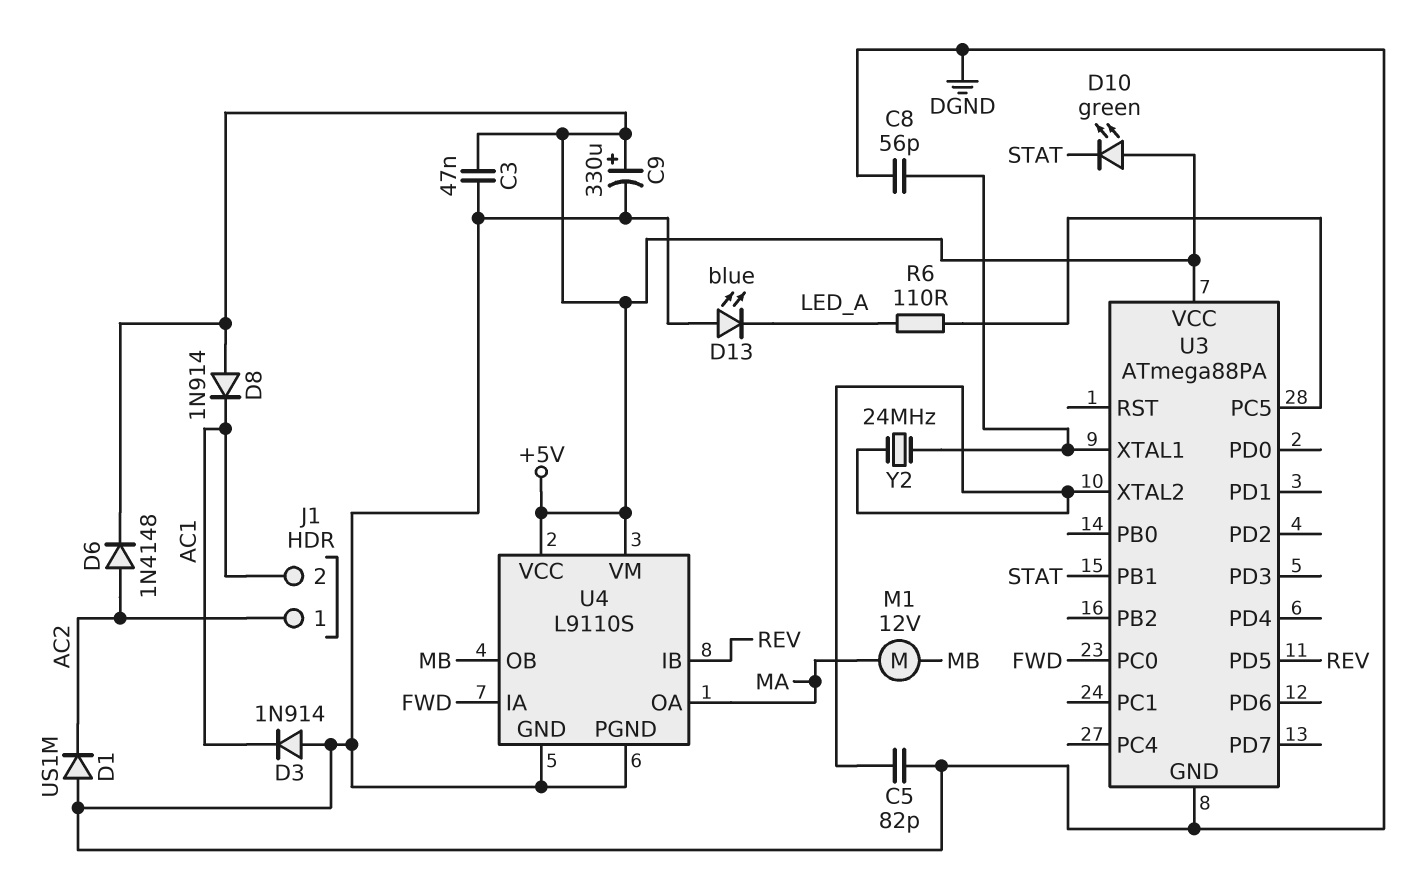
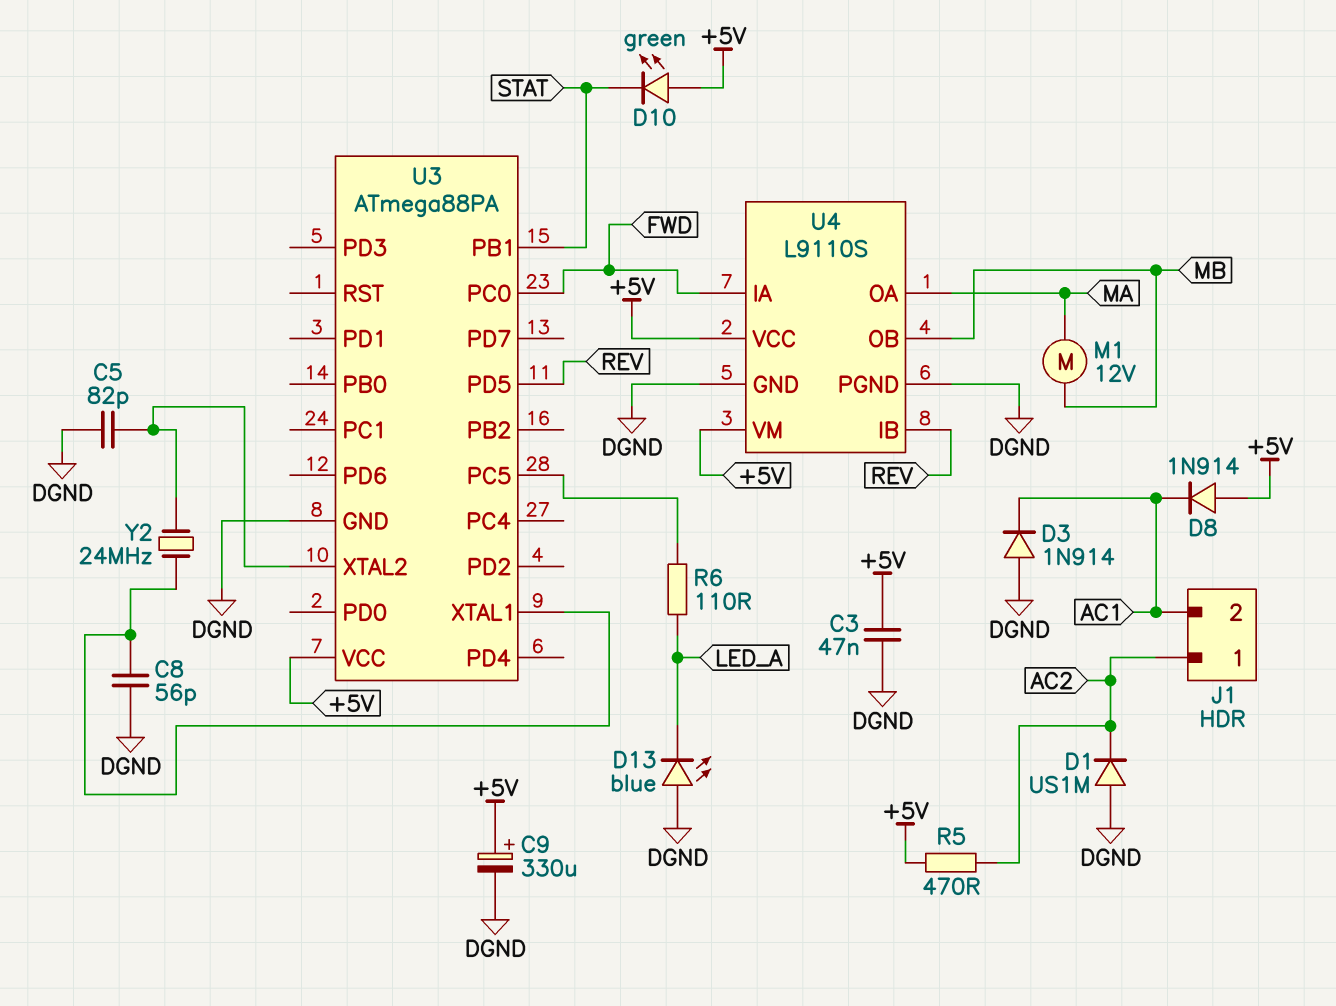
D6: diode 1N4148 (A AC2, K +5V) -> none
R5: none -> 470 (+5V, AC2)

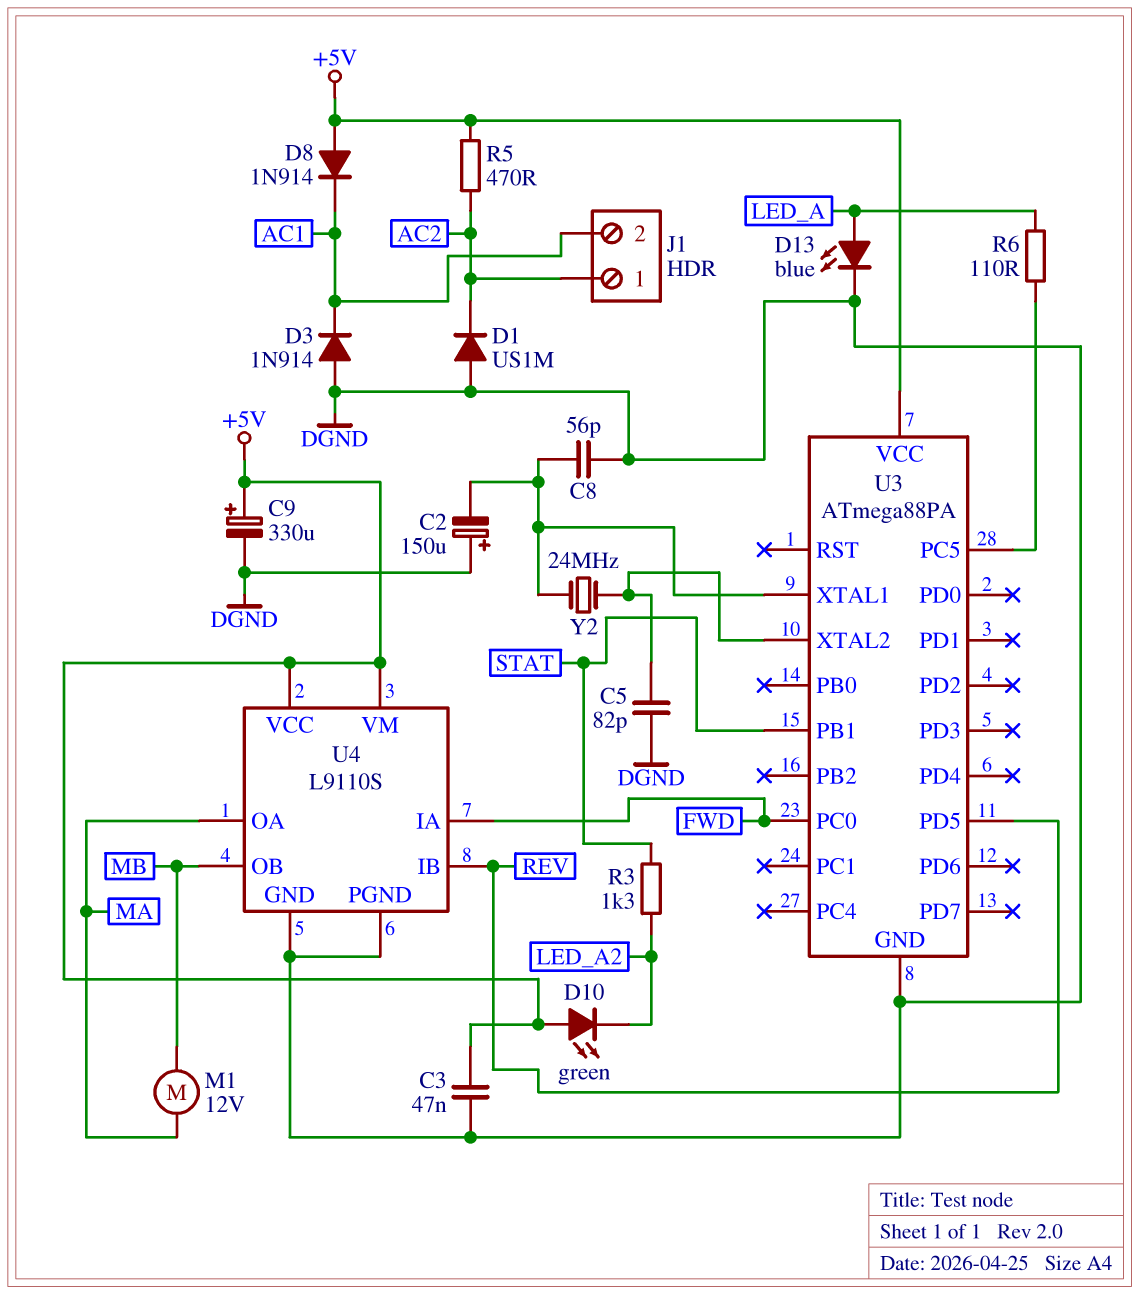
C2: none -> 150uF (plus DGND, minus U3/XTAL1)
D10: LED green (A +5V, K STAT) -> LED green (A +5V, K LED_A2)
D13: LED blue (A DGND, K LED_A) -> LED blue (A LED_A, K DGND)
R3: none -> 1.3k (LED_A2, STAT)

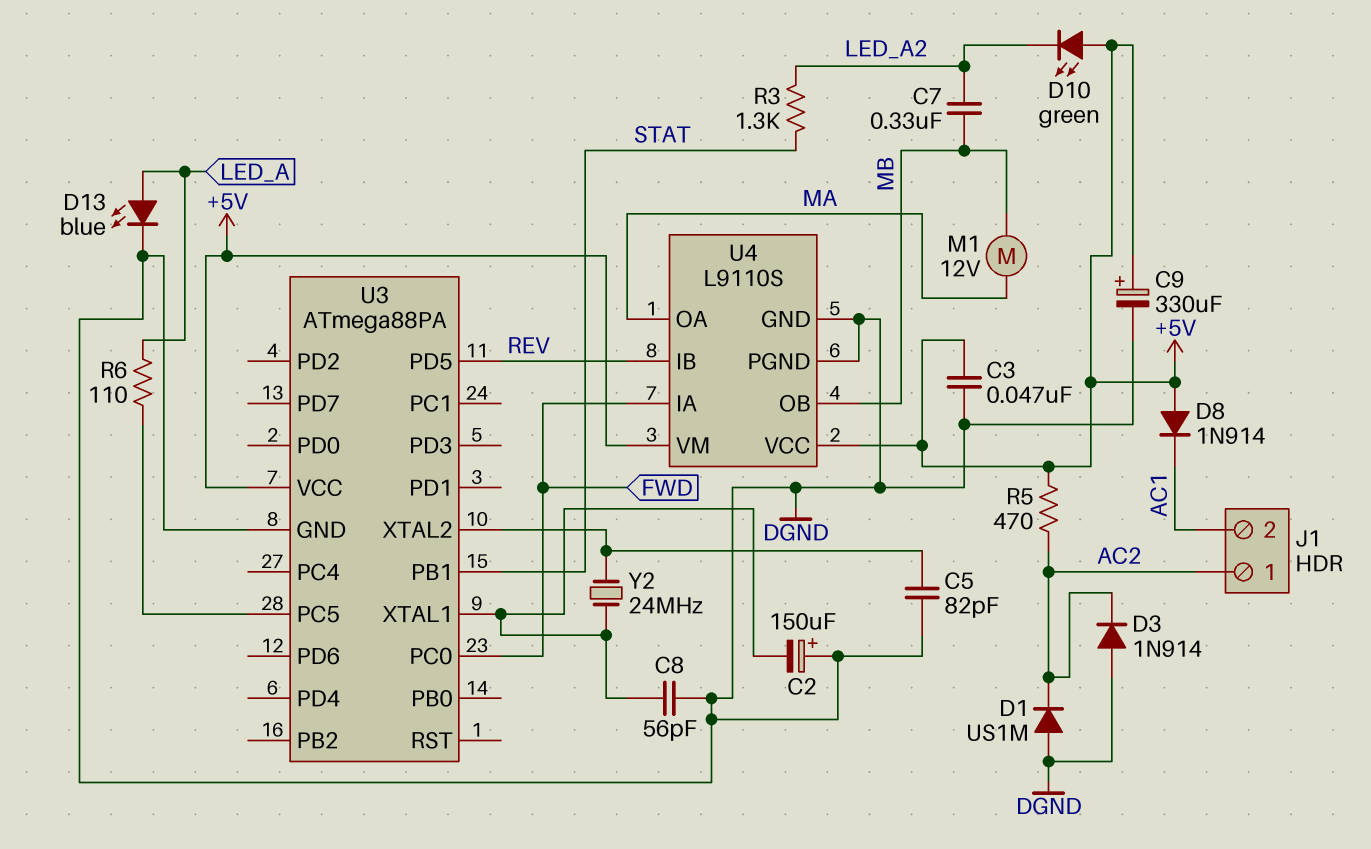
C7: none -> 330nF (LED_A2, MB)
D3: diode 1N914 (A DGND, K AC1) -> diode 1N914 (A DGND, K AC2)

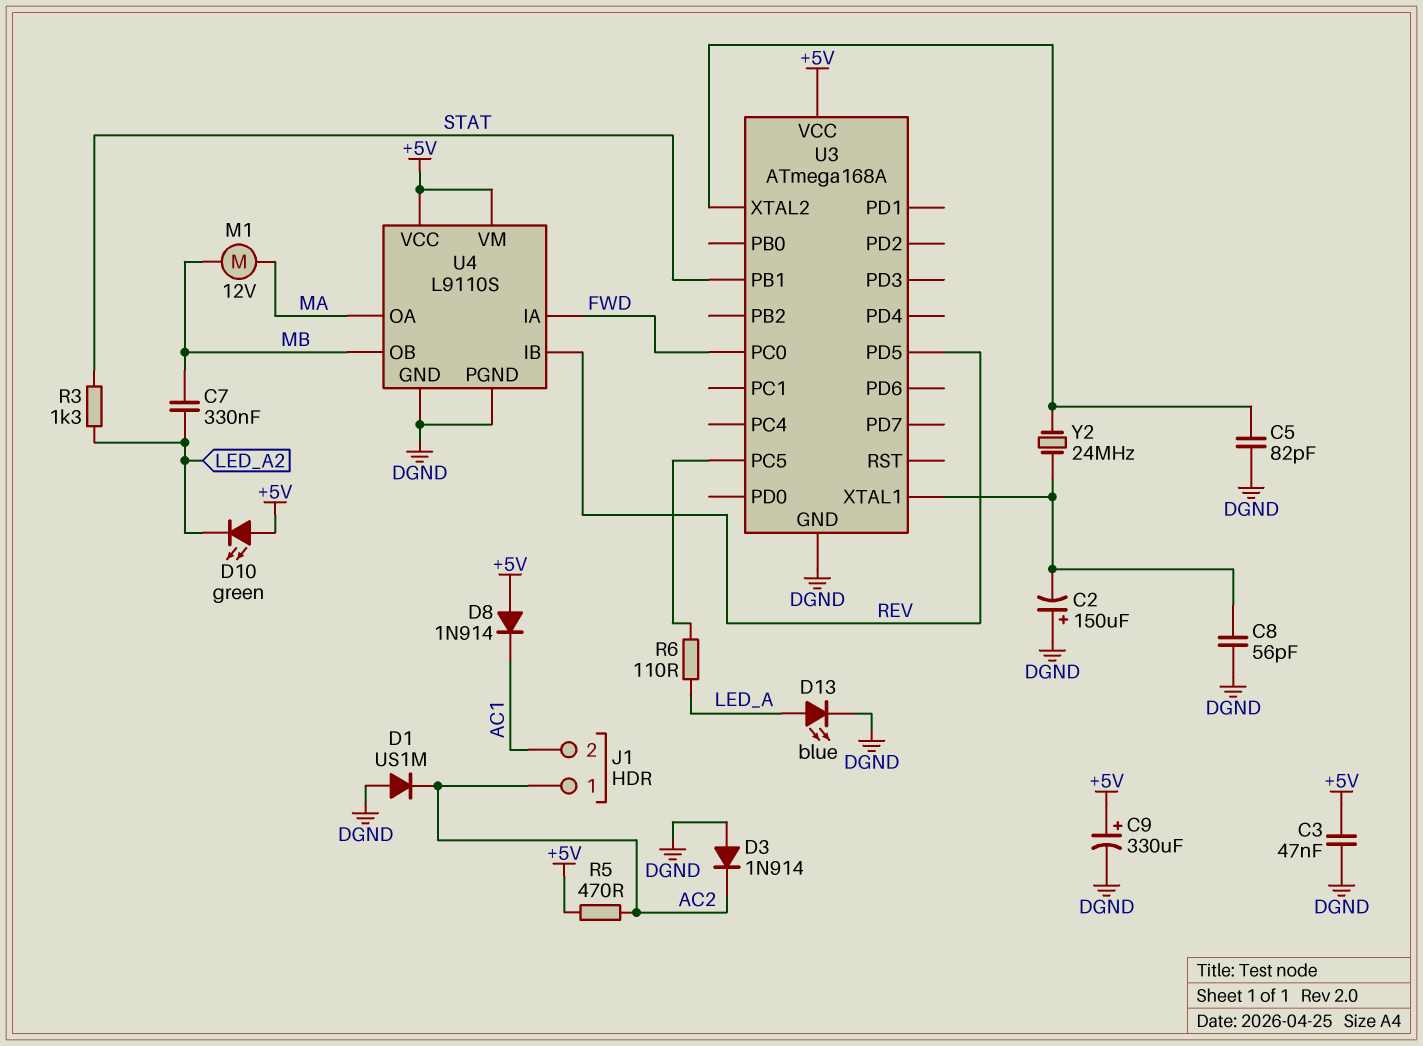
U3: ATmega88PA -> ATmega168A

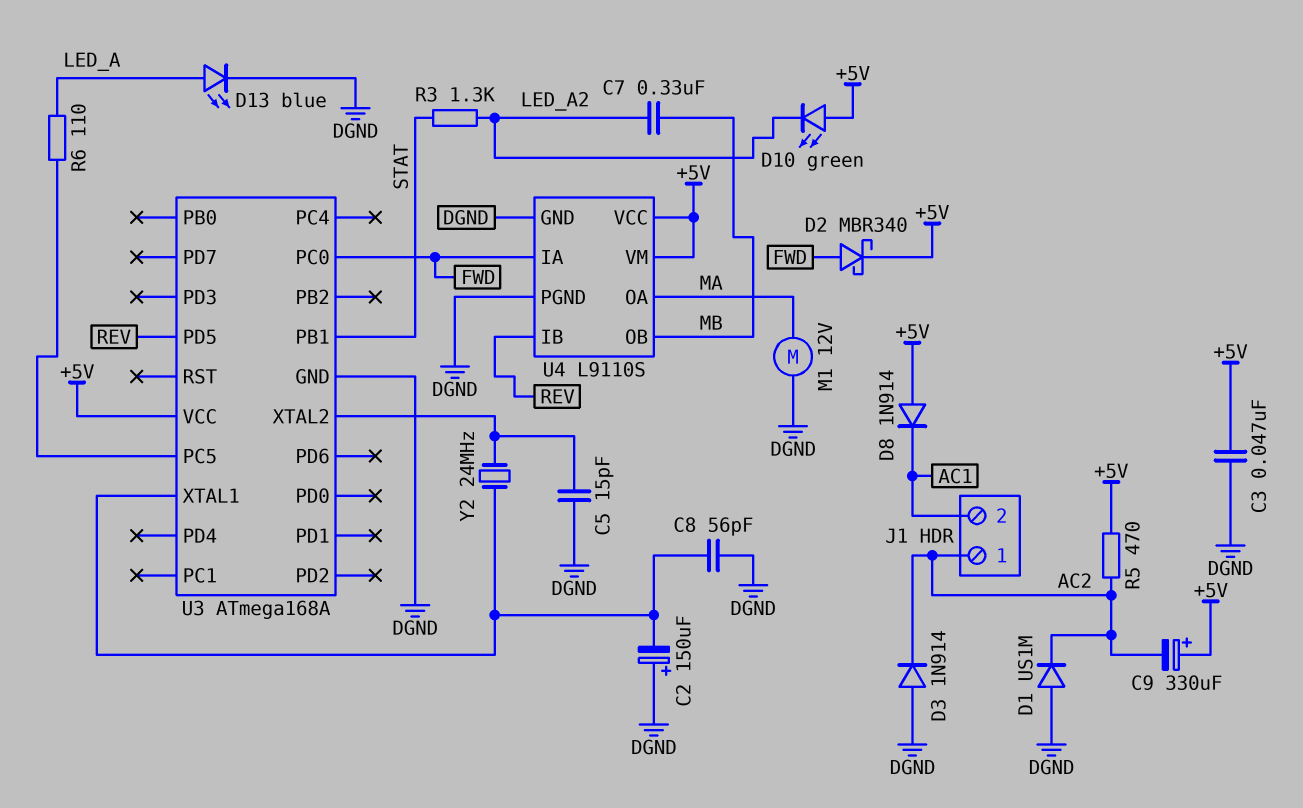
C5: 82pF (DGND, U3/XTAL2) -> 15pF (DGND, U3/XTAL2)
C9: 330uF (plus +5V, minus DGND) -> 330uF (plus +5V, minus AC2)
D2: none -> schottky MBR340 (A FWD, K +5V)
M1: motor 12V (MA, MB) -> motor 12V (DGND, MA)

